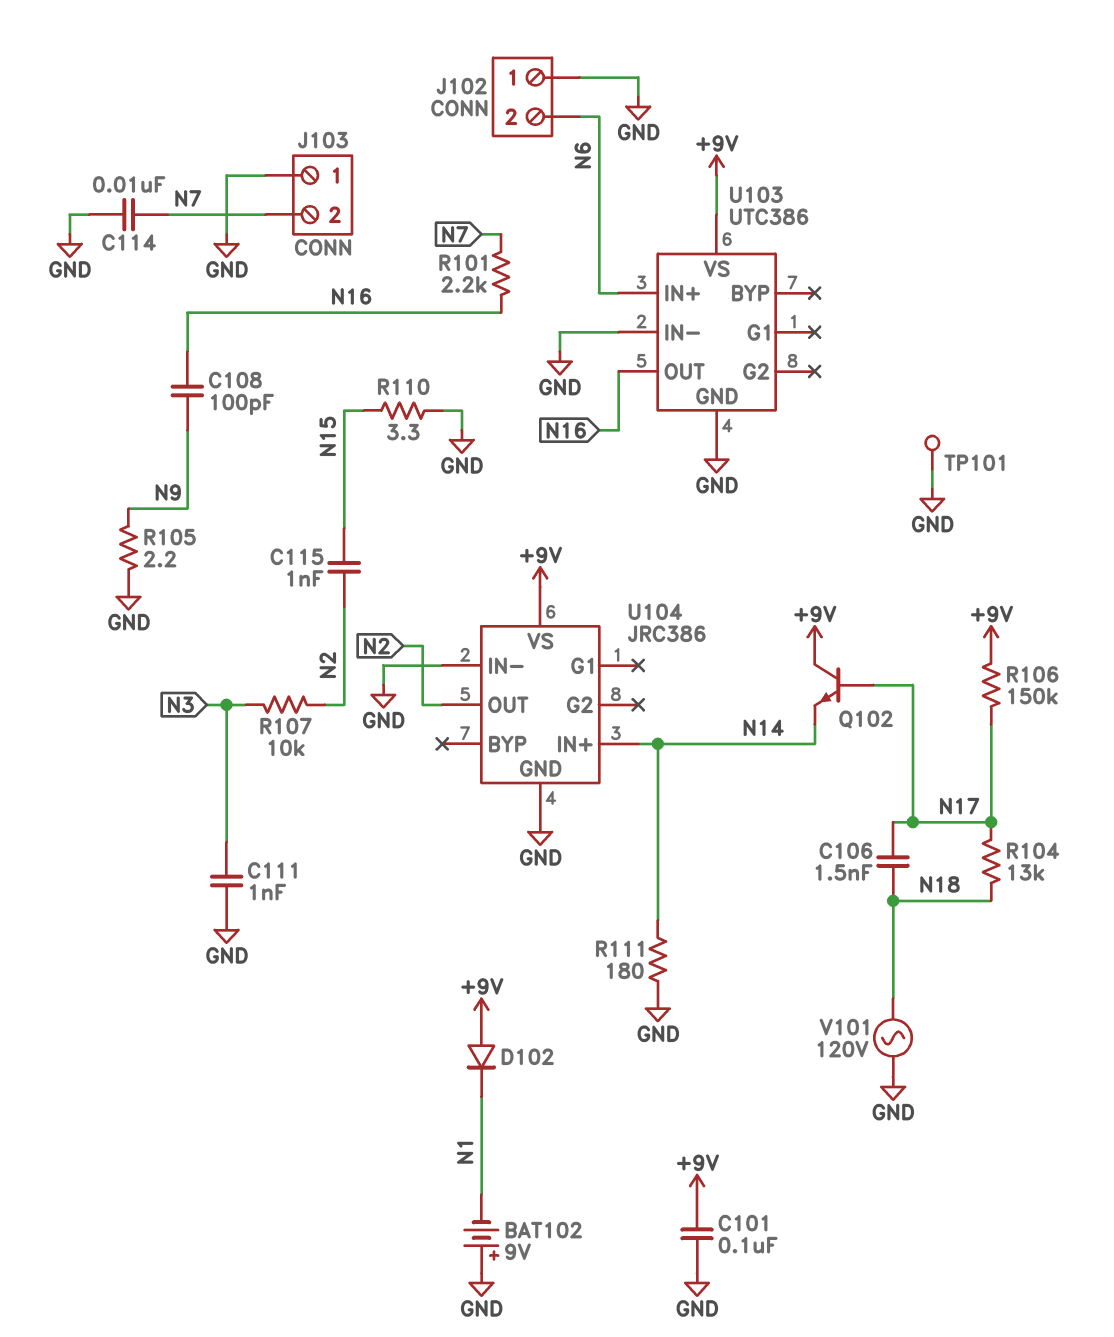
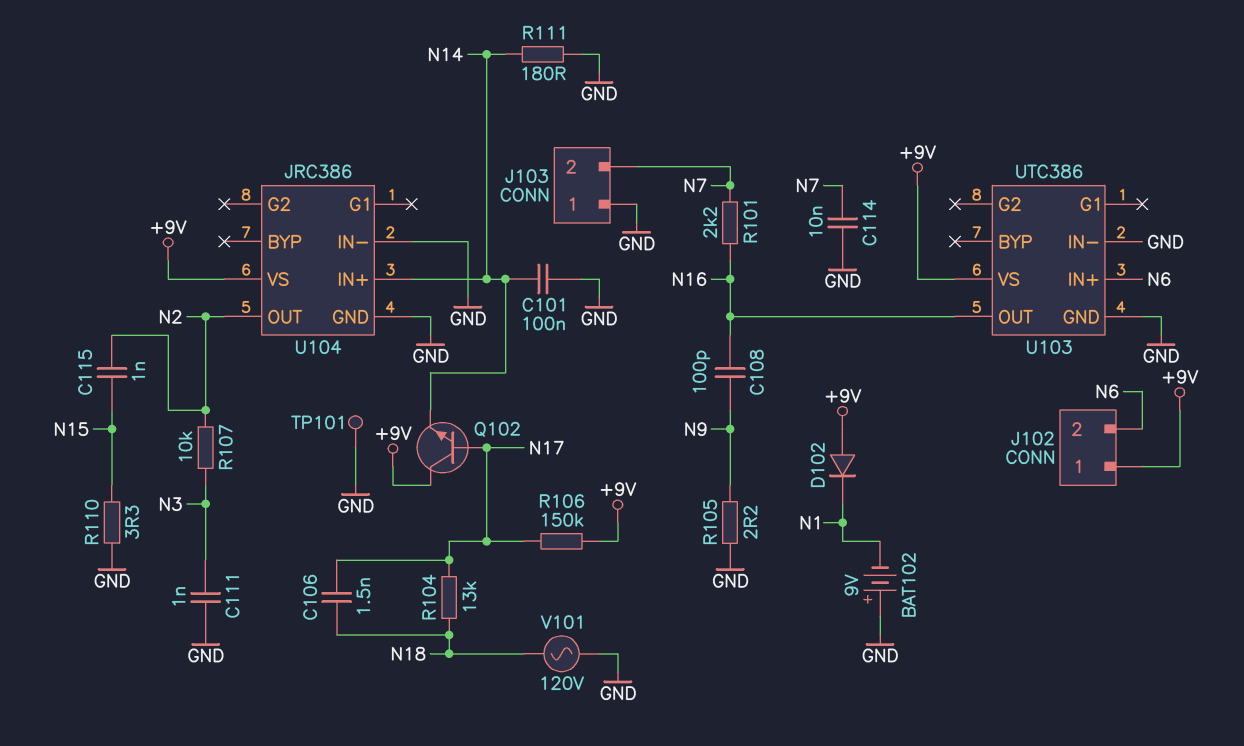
C101: 100nF (+9V, GND) -> 100nF (GND, N14)
J102 pin 1: GND -> +9V

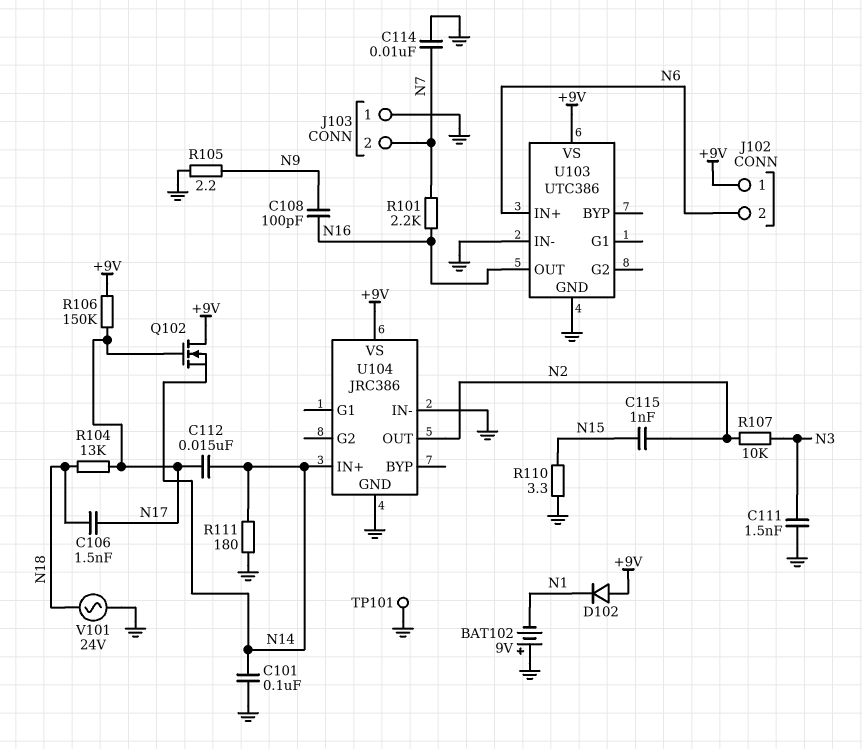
C111: 1nF (GND, N3) -> 1.5nF (GND, N3)
C112: none -> 15nF (N14, N17)
Q102: NPN (B N17, C +9V, E N14) -> NMOS (G N17, D +9V, S N14)
V101: AC 120V (GND, N18) -> AC 24V (GND, N18)

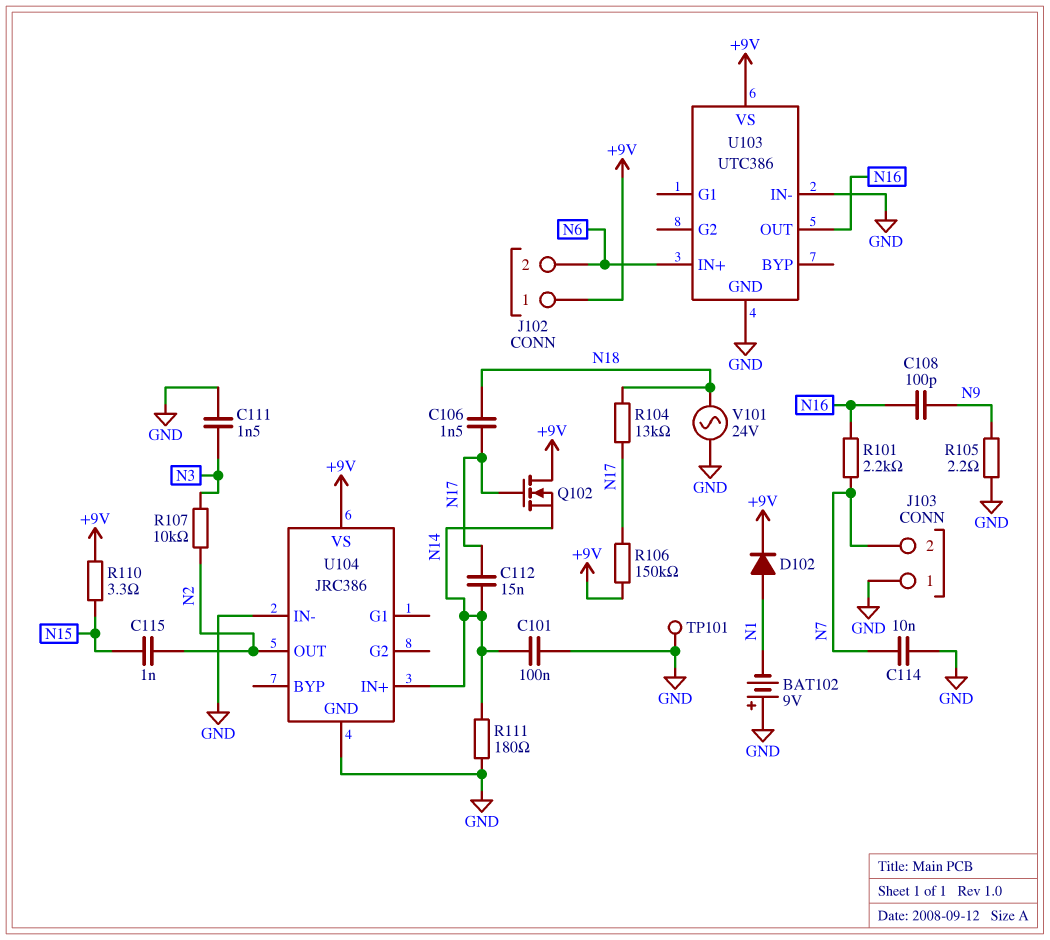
D102: diode (A +9V, K N1) -> diode (A N1, K +9V)
R110: 3.3 (GND, N15) -> 3.3 (+9V, N15)

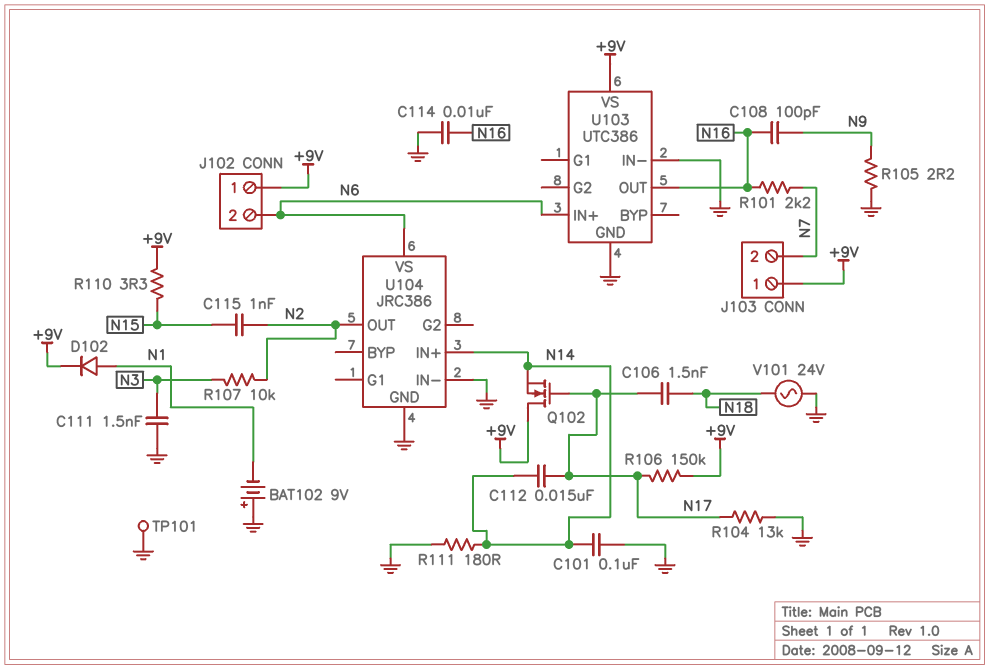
C114: 10nF (GND, N7) -> 10nF (GND, N16)
J103 pin 1: GND -> +9V
R104: 13k (N17, N18) -> 13k (GND, N17)
U104 pin VS: +9V -> N6

